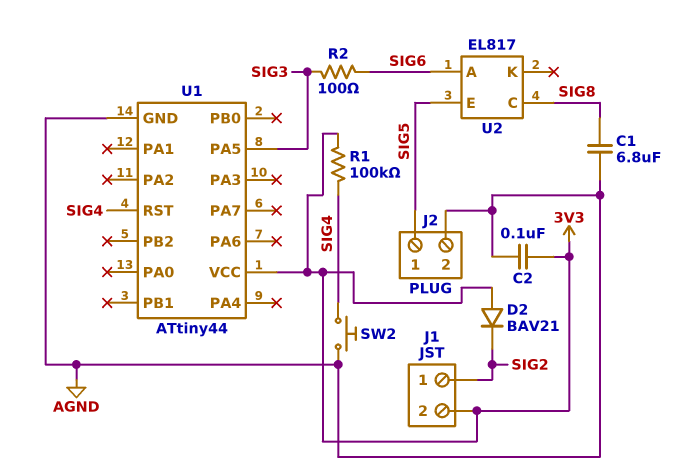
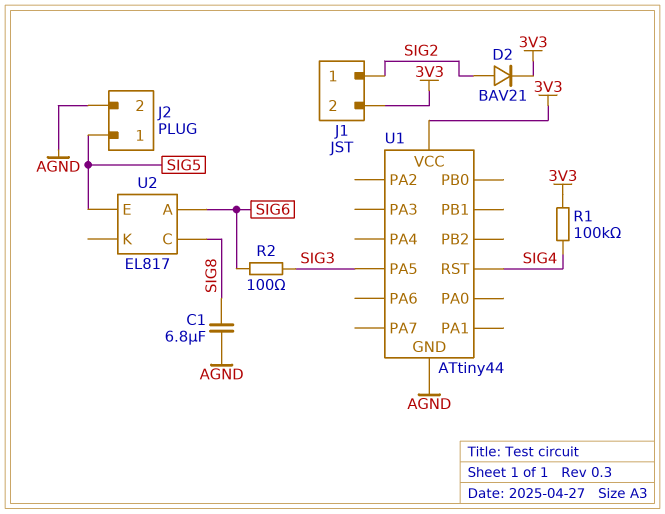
C2: 100nF (3V3, AGND) -> none
D2: diode BAV21 (A 3V3, K SIG2) -> diode BAV21 (A SIG2, K 3V3)
SW2: button (AGND, SIG4) -> none

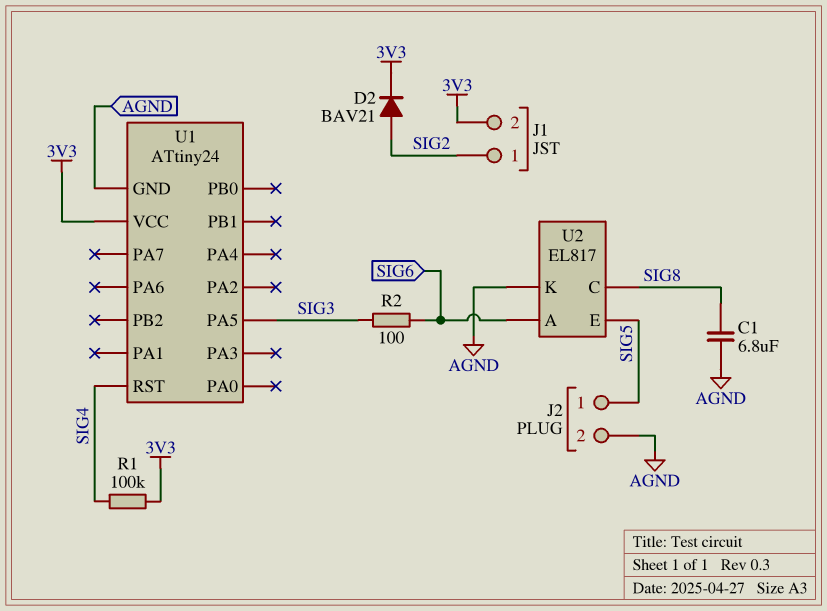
U1: ATtiny44 -> ATtiny24
U2 pin K: none -> AGND

